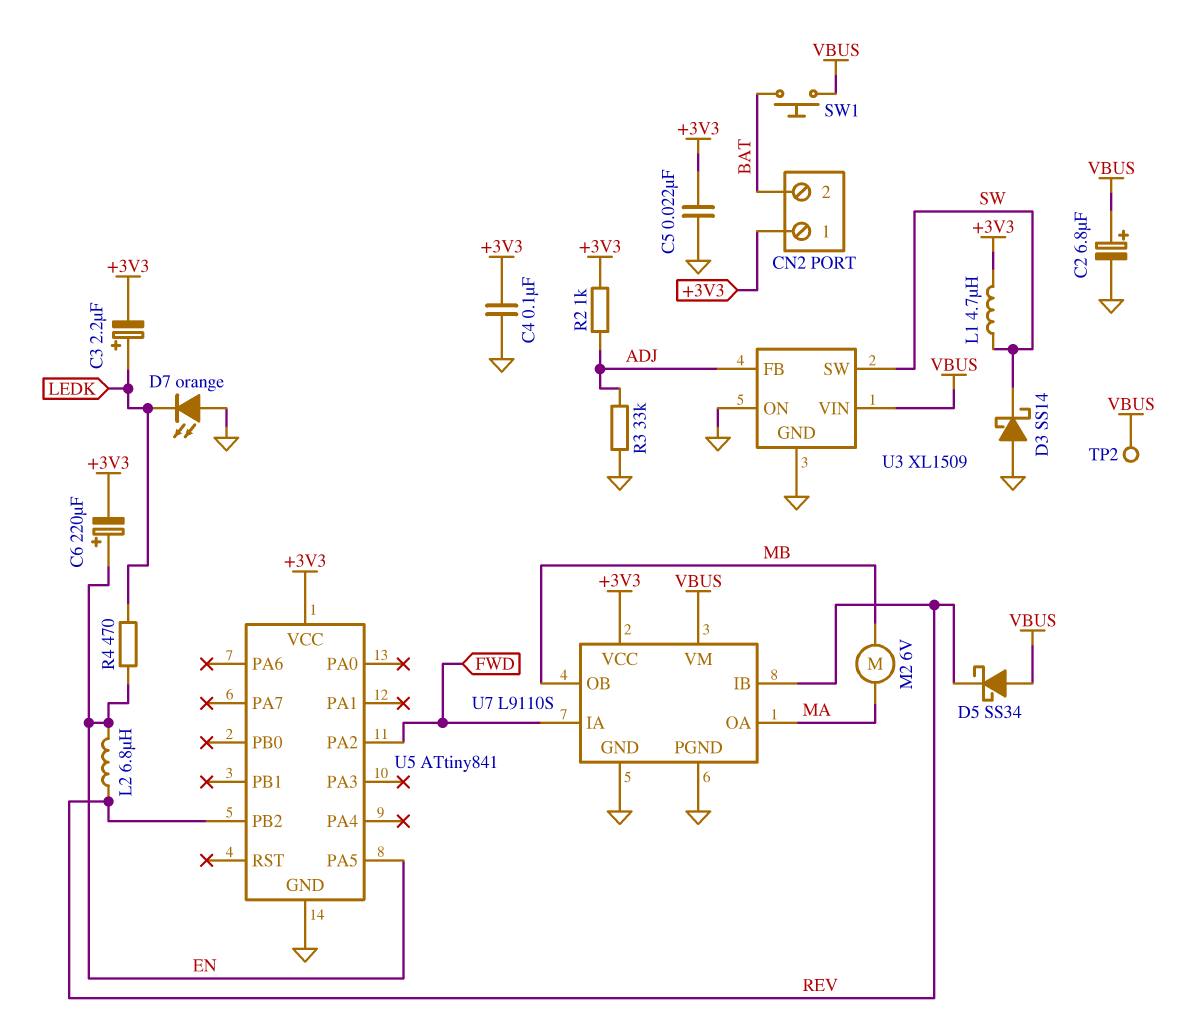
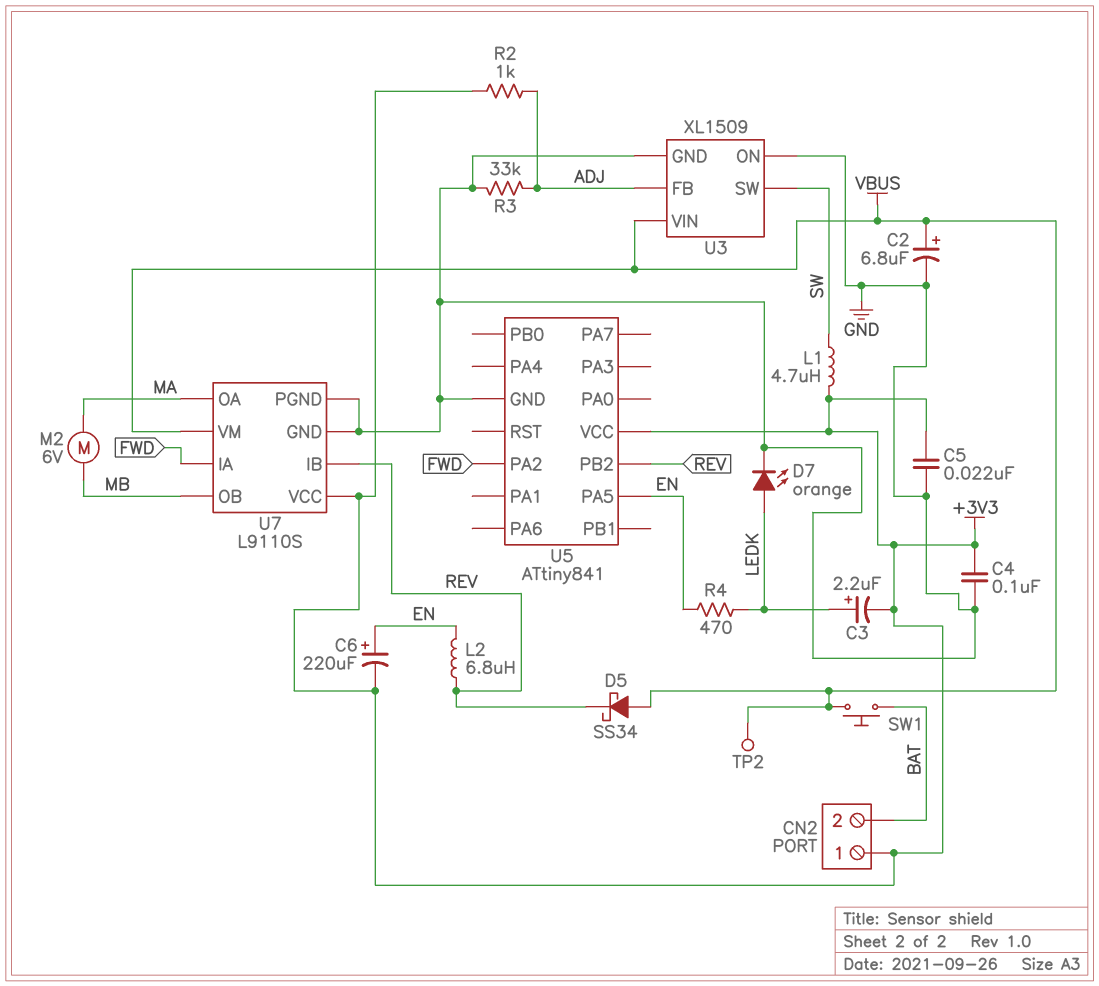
D3: schottky SS14 (A GND, K SW) -> none
D7: LED orange (A GND, K LEDK) -> LED orange (A LEDK, K GND)

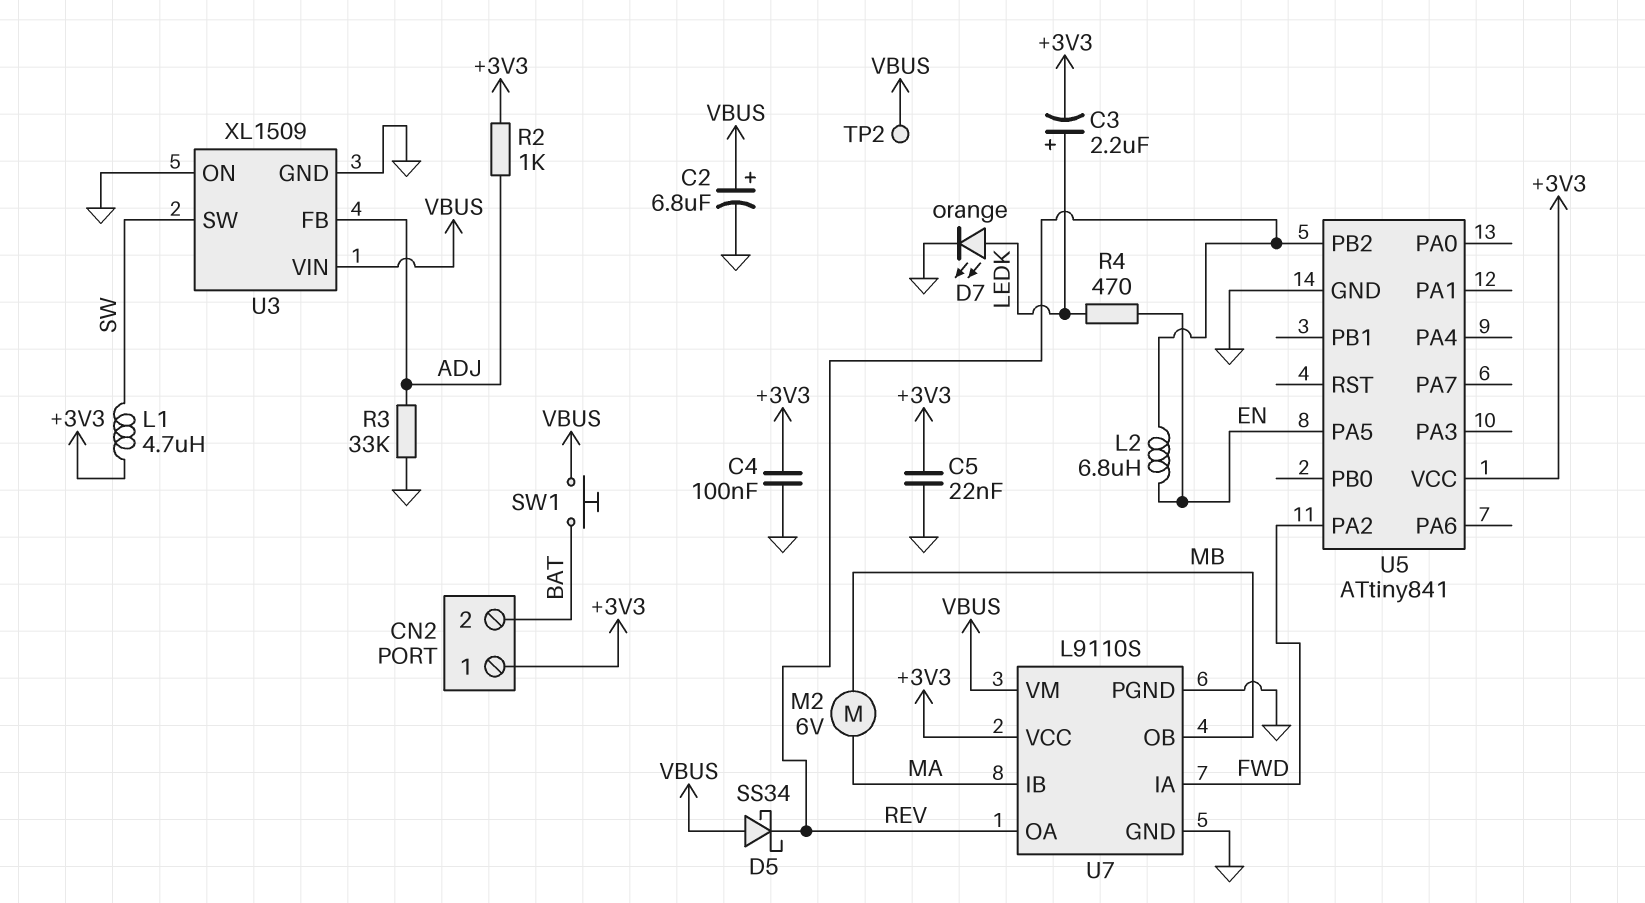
C6: 220uF (plus EN, minus +3V3) -> none
U7 pin IB: REV -> MA
U7 pin OA: MA -> REV

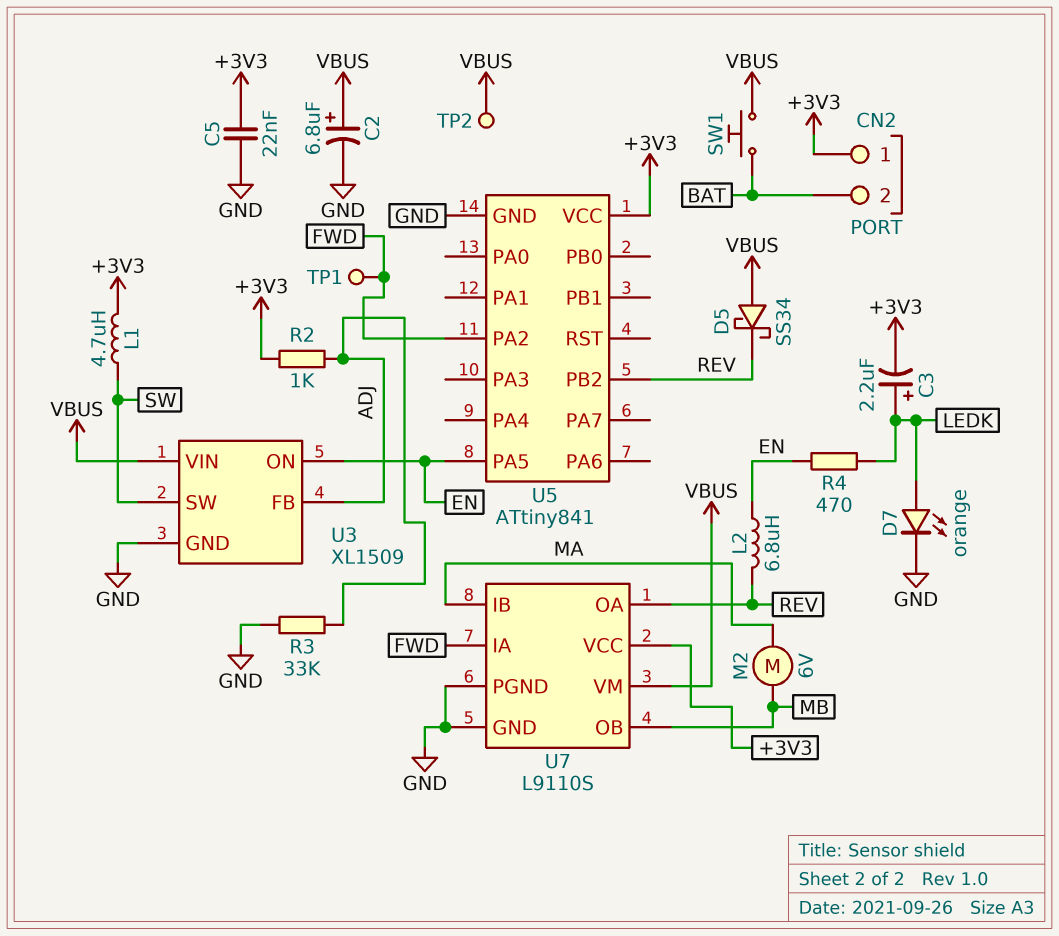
C4: 100nF (+3V3, GND) -> none
TP1: none -> test point (FWD)
U3 pin ON: GND -> EN

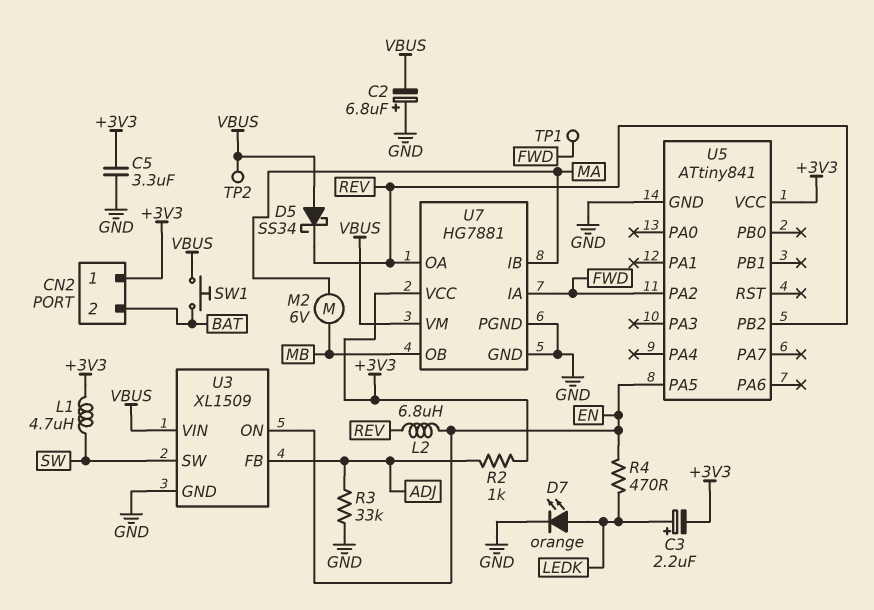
C2: 6.8uF (plus VBUS, minus GND) -> 6.8uF (plus GND, minus VBUS)
C5: 22nF (+3V3, GND) -> 3.3uF (+3V3, GND)
U7: L9110S -> HG7881

